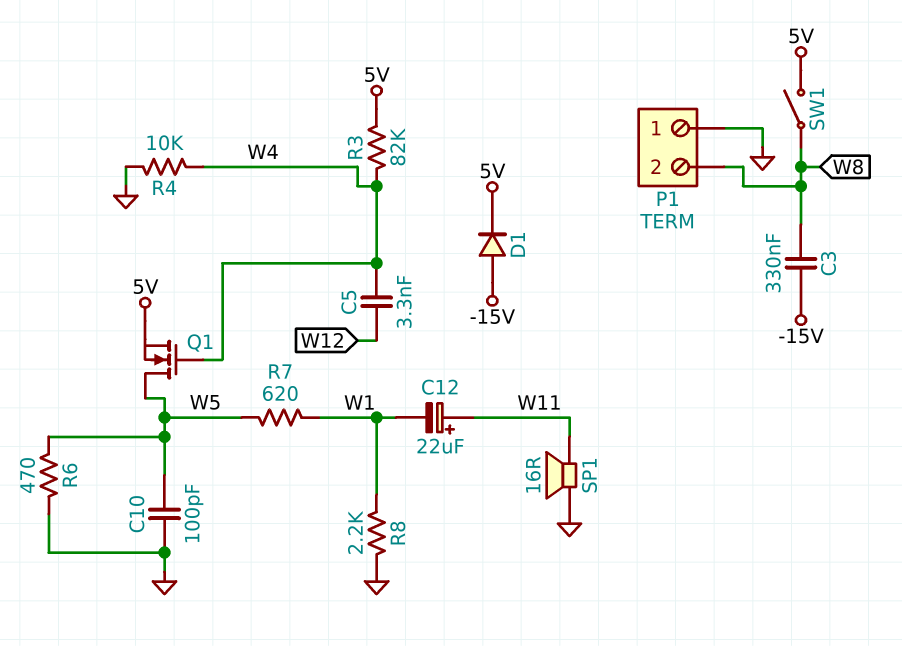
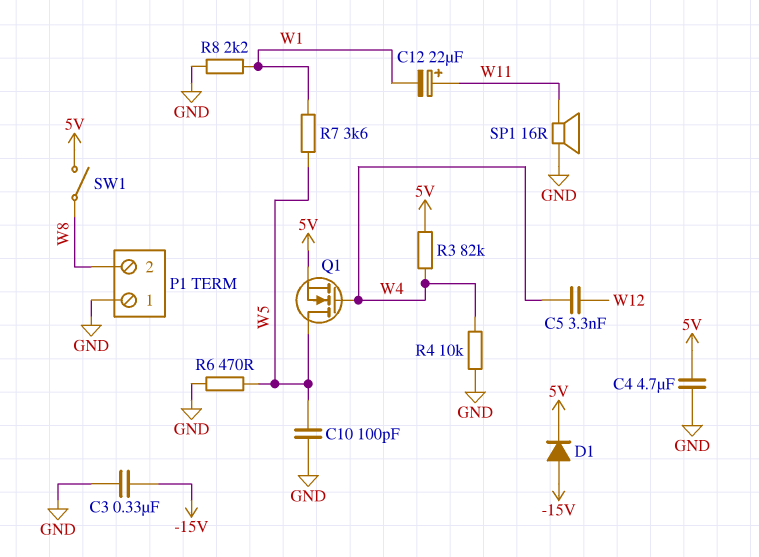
C3: 330nF (-15V, W8) -> 330nF (-15V, GND)
C4: none -> 4.7uF (5V, GND)
R7: 620 (W1, W5) -> 3.6k (W1, W5)

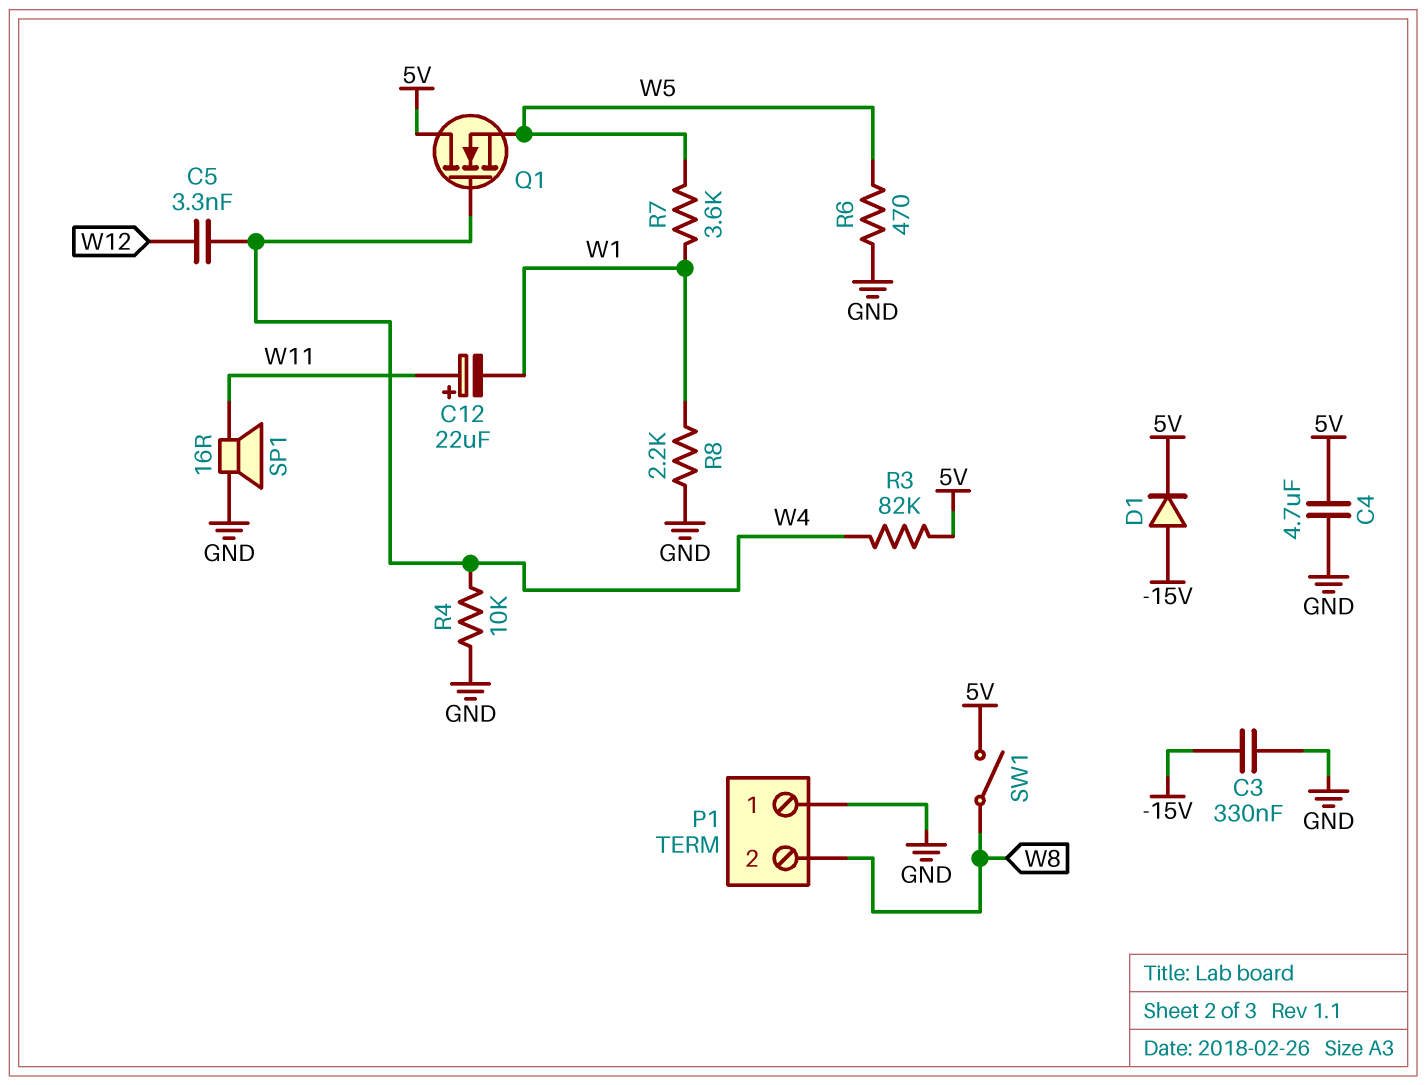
C10: 100pF (GND, W5) -> none
Q1: NMOS (G W4, D W5, S 5V) -> NMOS (G W4, D 5V, S W5)

